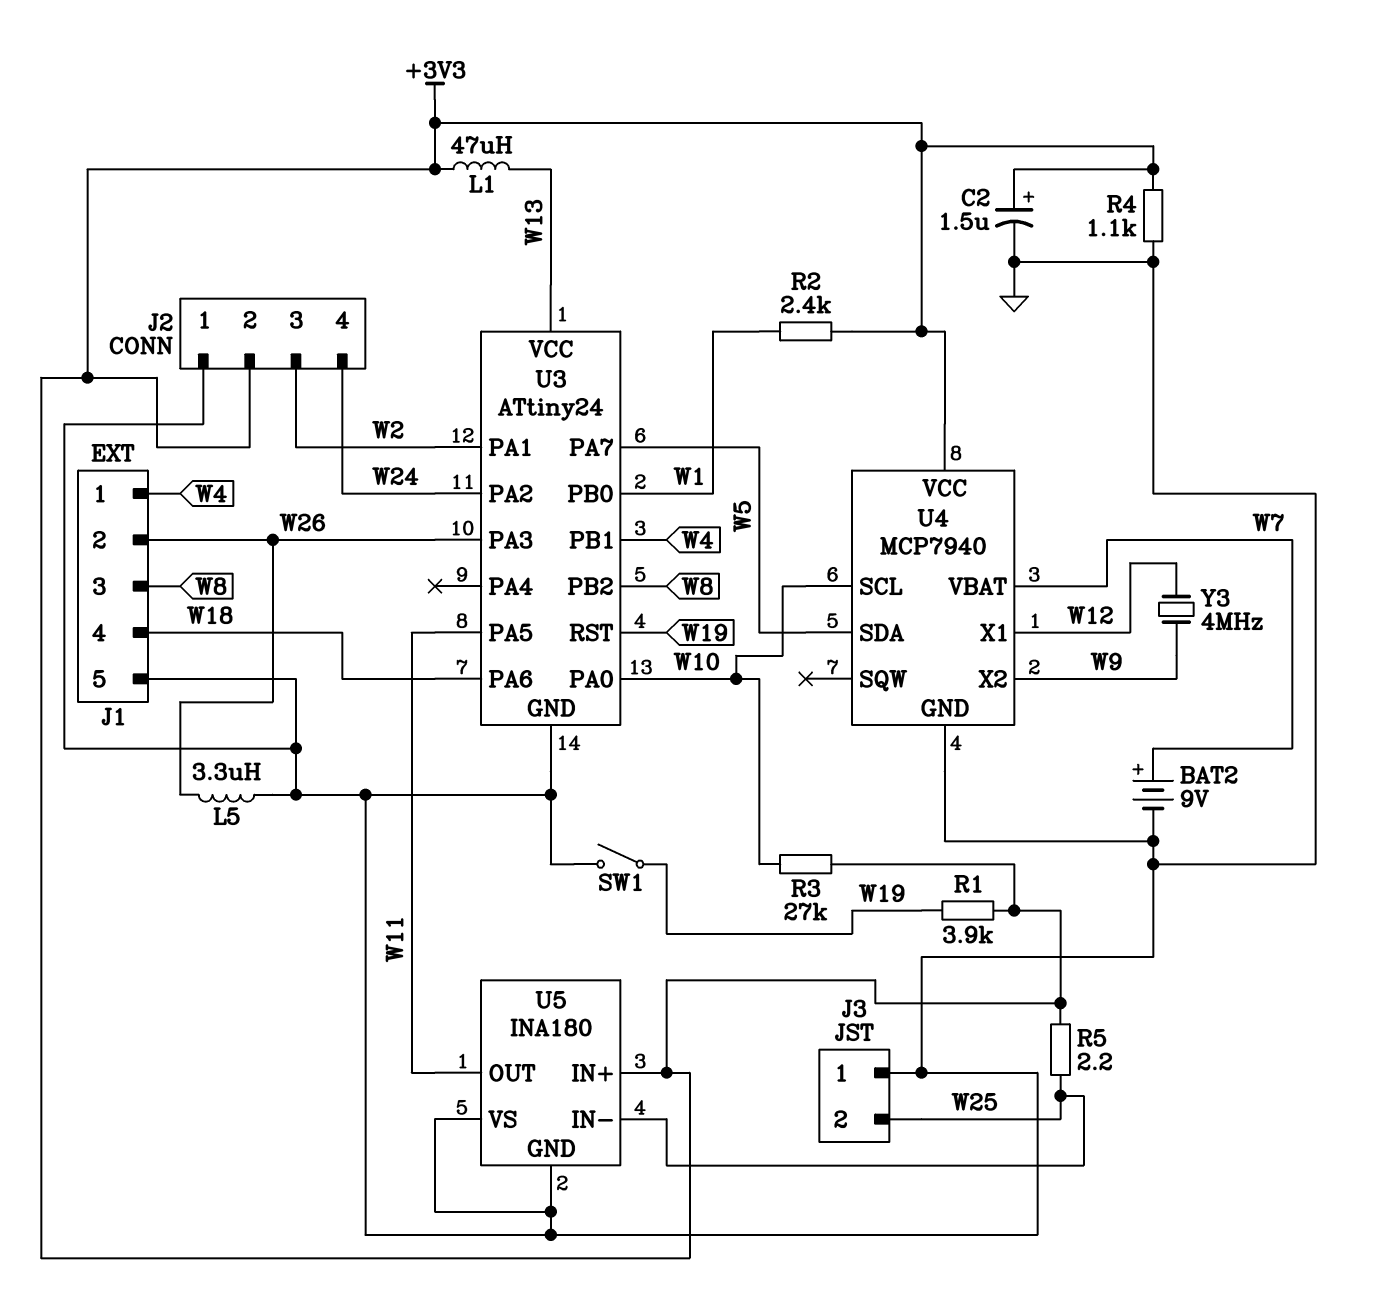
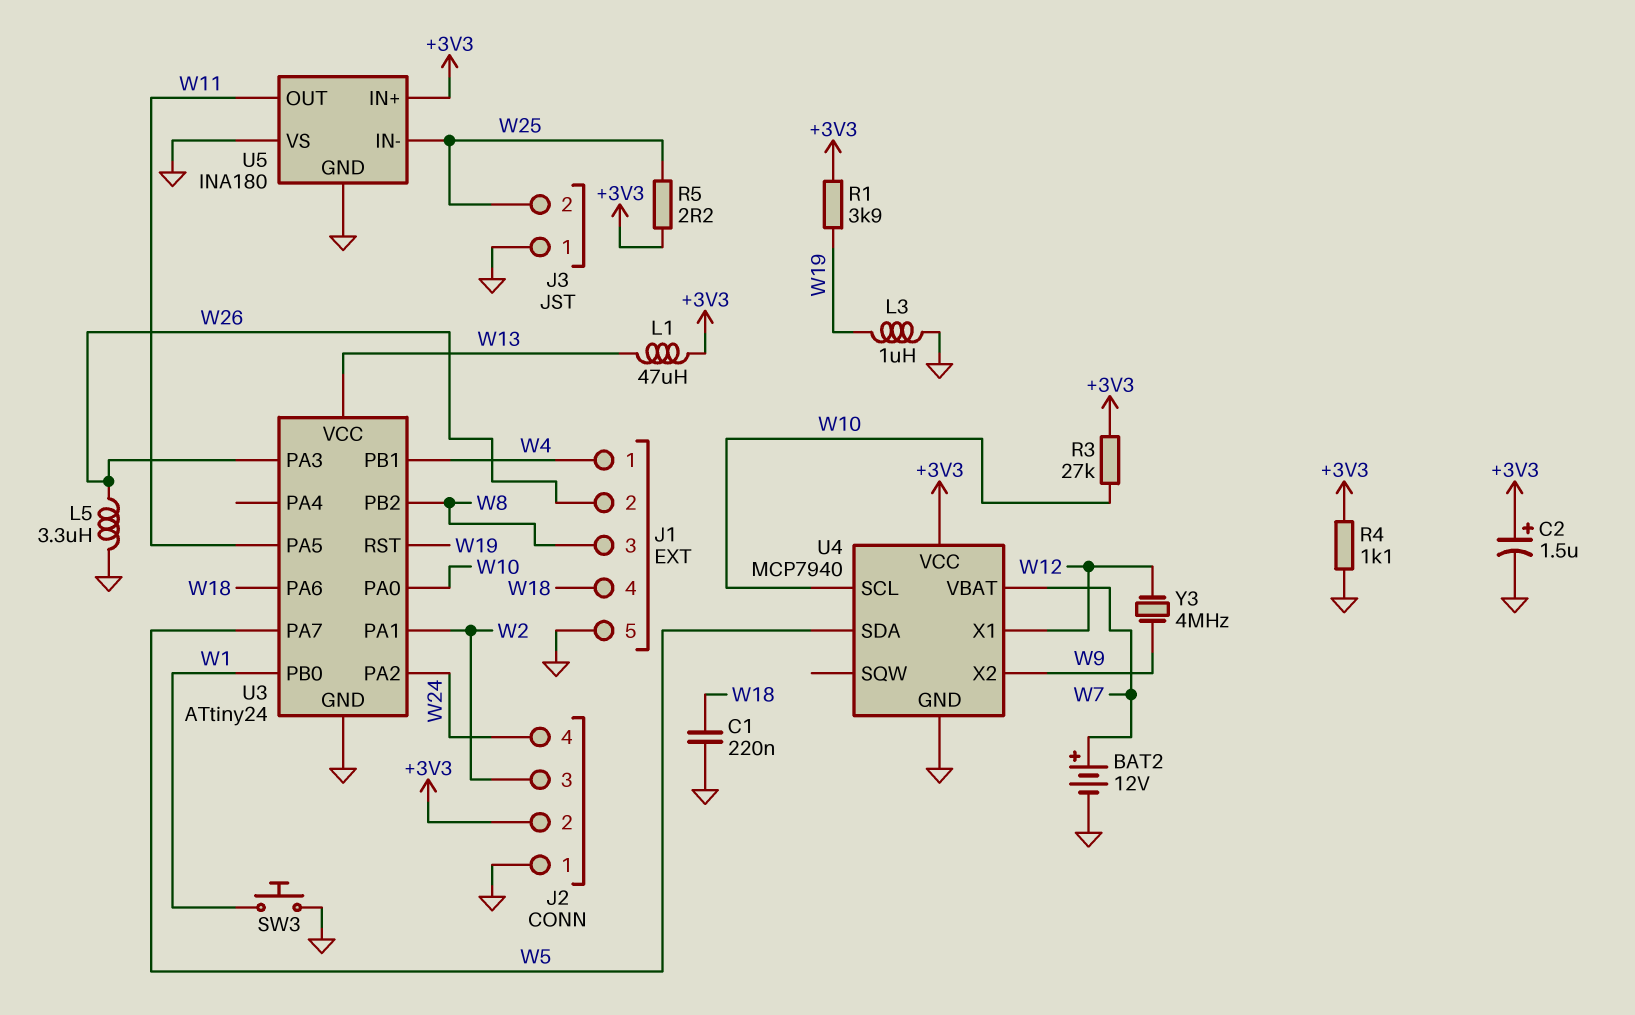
BAT2: 9V (plus W7, minus GND) -> 12V (plus W7, minus GND)
C1: none -> 220nF (GND, W18)
L3: none -> 1uH (GND, W19)
R2: 2.4k (+3V3, W1) -> none
SW1: switch (GND, W19) -> none
SW3: none -> button (GND, W1)

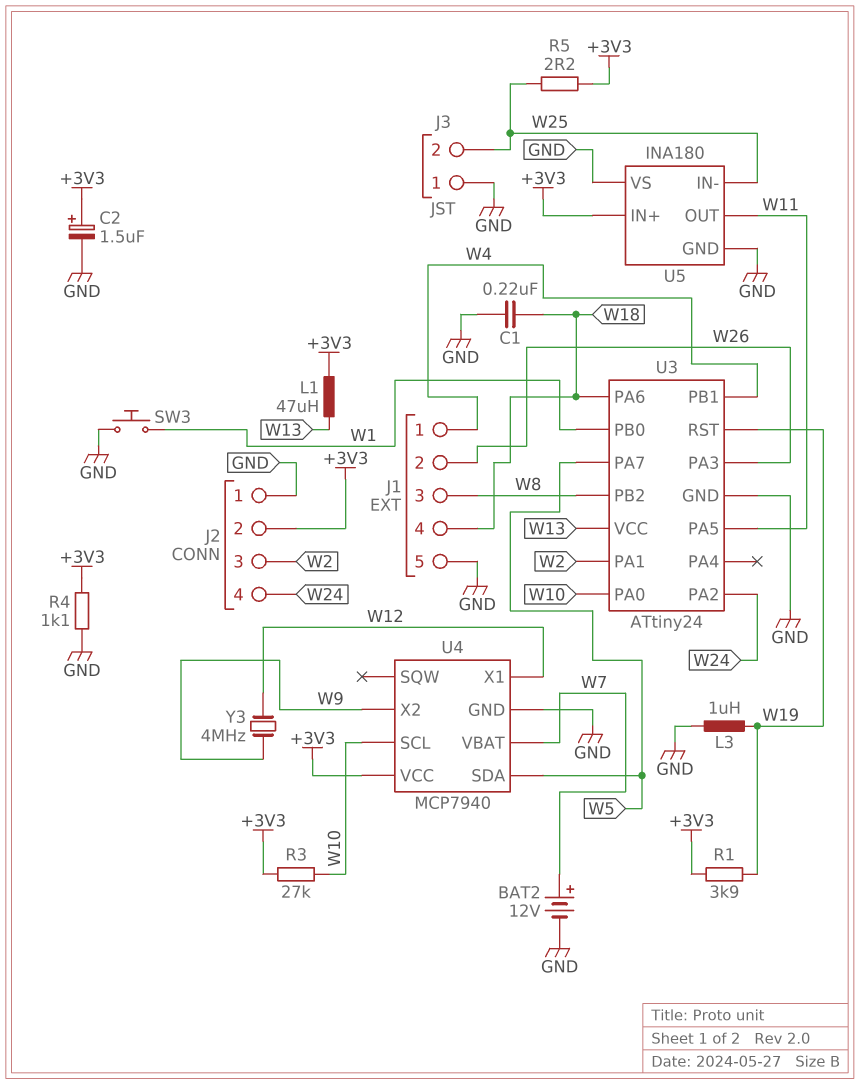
L5: 3.3uH (GND, W26) -> none

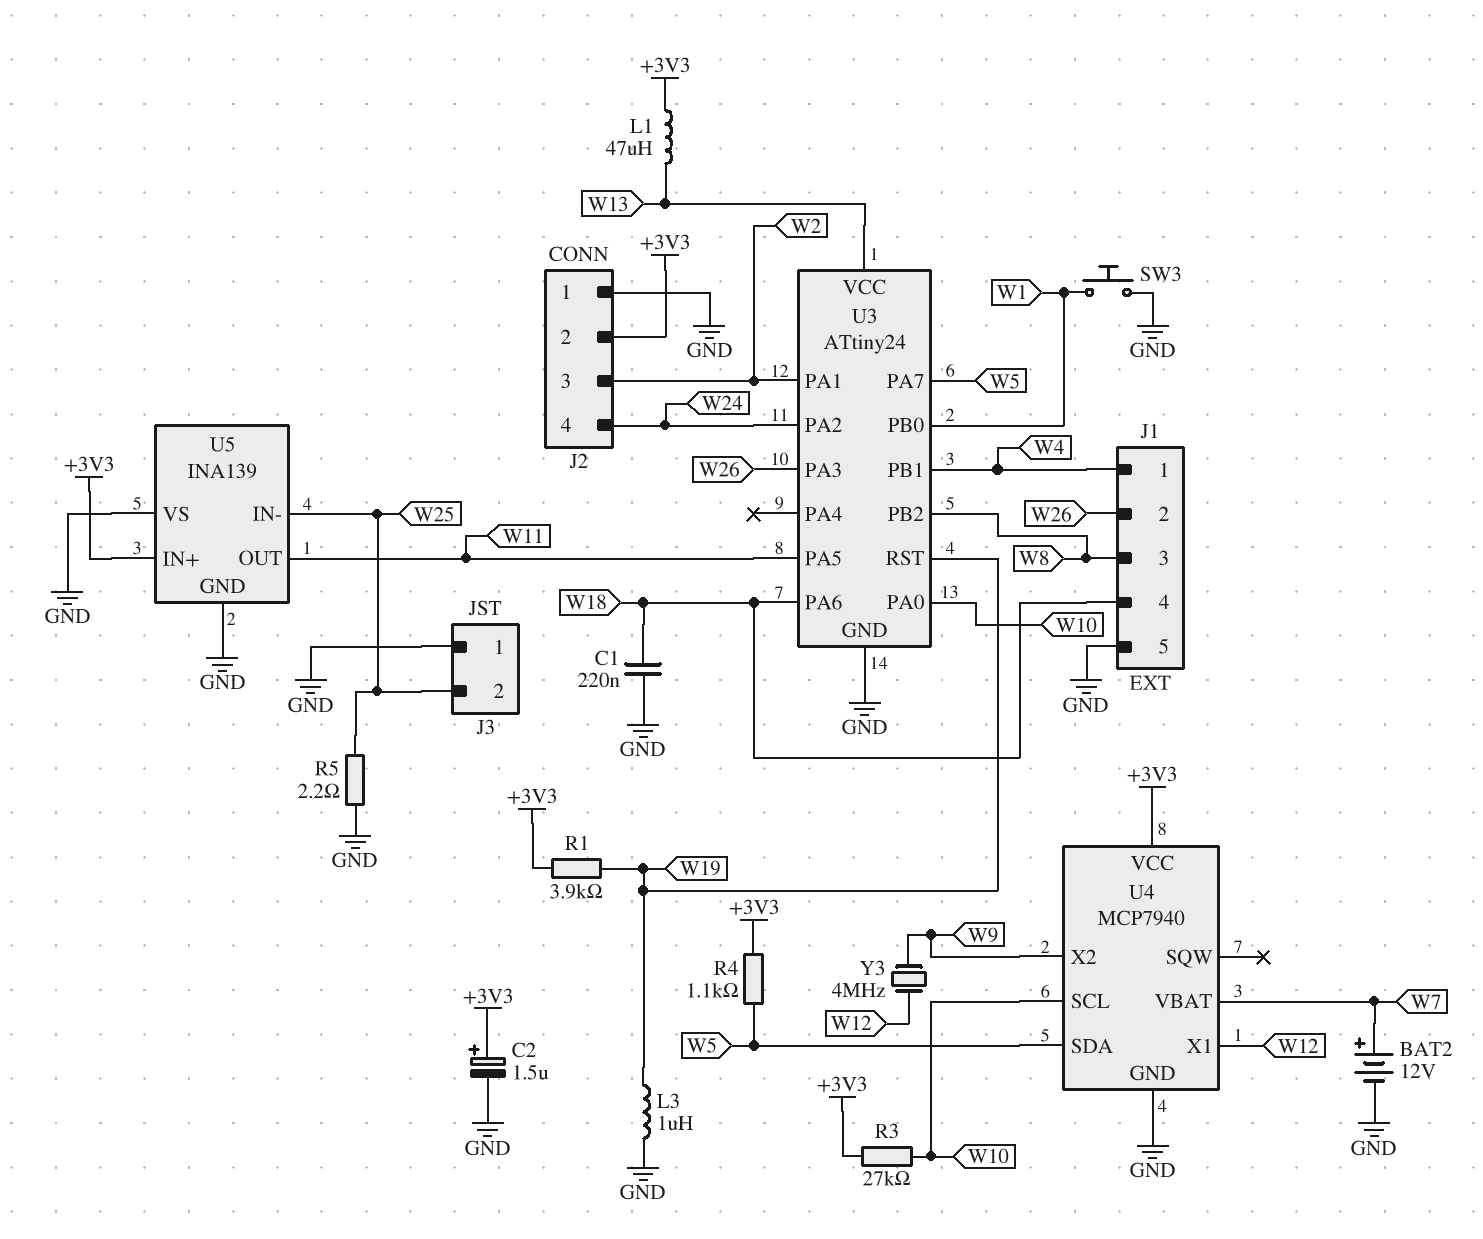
R4: 1.1k (+3V3, GND) -> 1.1k (+3V3, W5)
R5: 2.2 (+3V3, W25) -> 2.2 (GND, W25)
U5: INA180 -> INA139

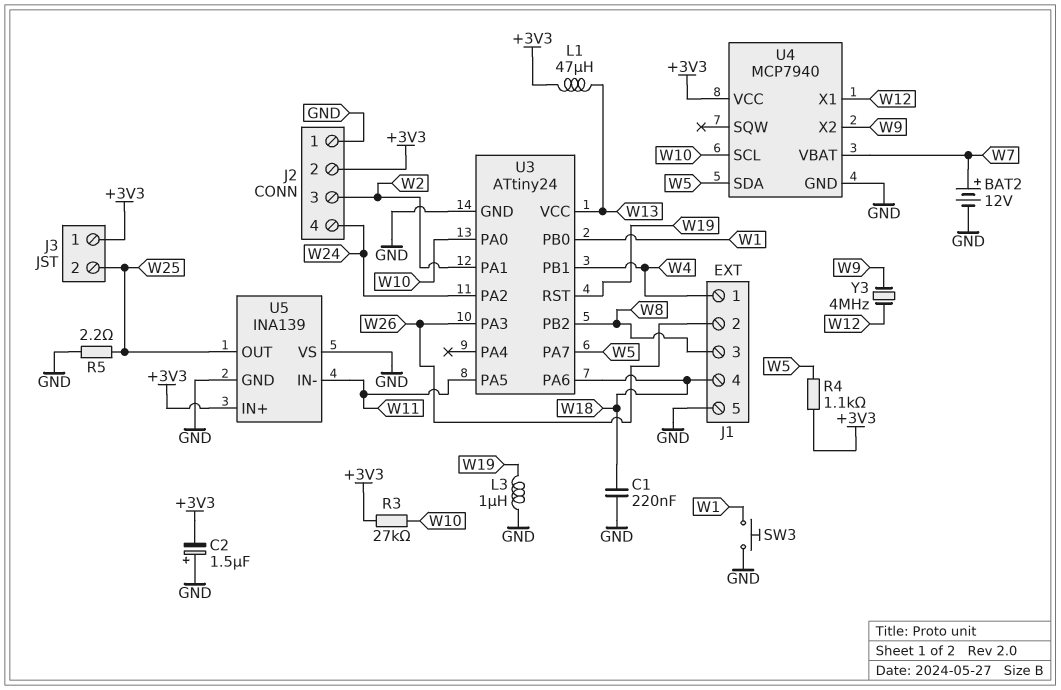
C2: 1.5uF (plus +3V3, minus GND) -> 1.5uF (plus GND, minus +3V3)
J3 pin 1: GND -> +3V3
R1: 3.9k (+3V3, W19) -> none
U5 pin IN-: W25 -> W11
U5 pin OUT: W11 -> W25

